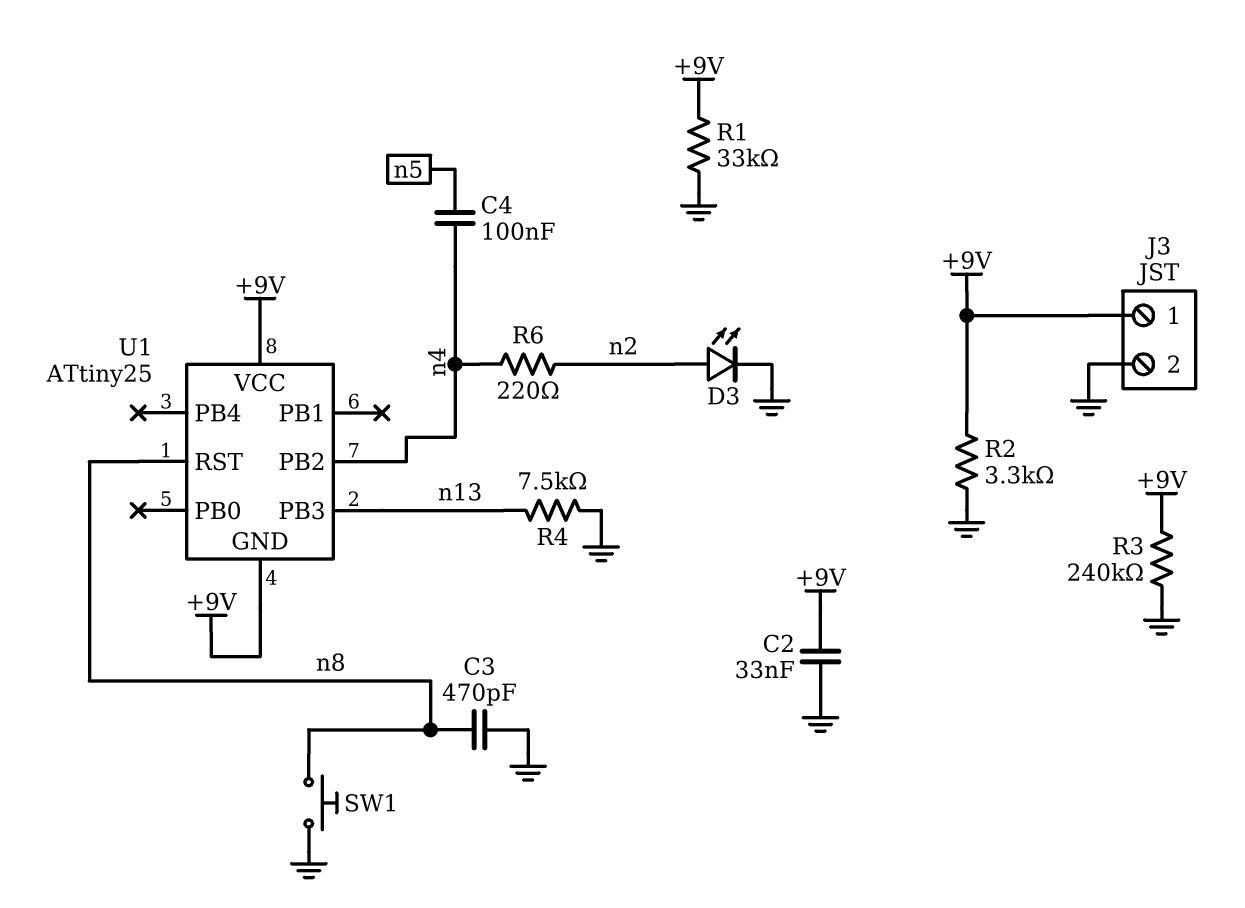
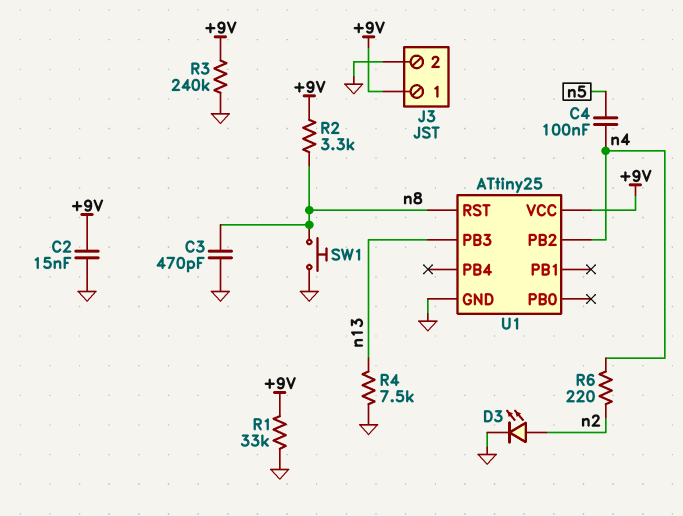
C2: 33nF (+9V, GND) -> 15nF (+9V, GND)
R2: 3.3k (+9V, GND) -> 3.3k (+9V, n8)
U1 pin GND: +9V -> GND

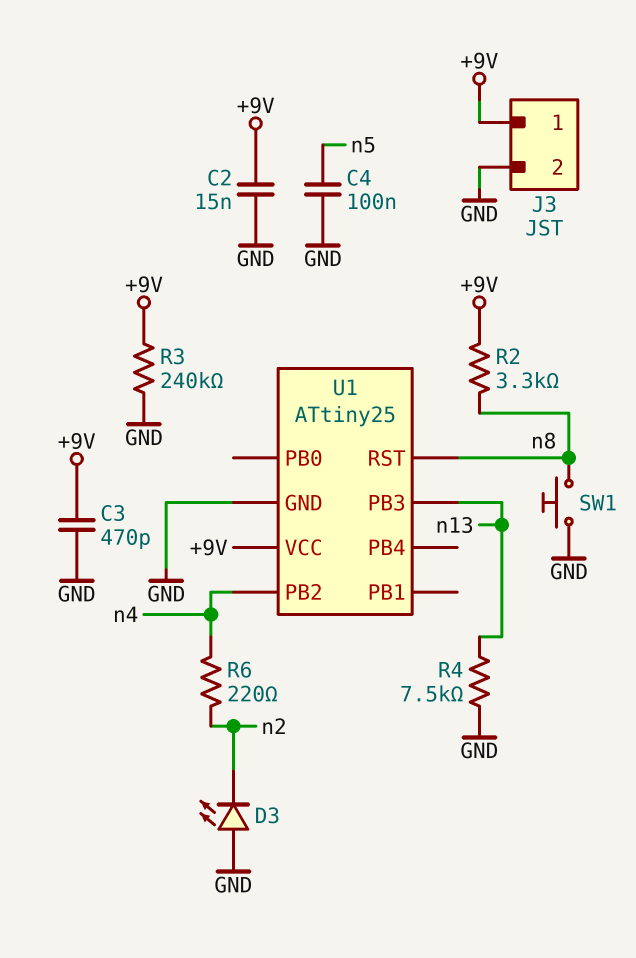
C3: 470pF (GND, n8) -> 470pF (+9V, GND)
C4: 100nF (n4, n5) -> 100nF (GND, n5)
D3: LED (A n2, K GND) -> LED (A GND, K n2)
R1: 33k (+9V, GND) -> none

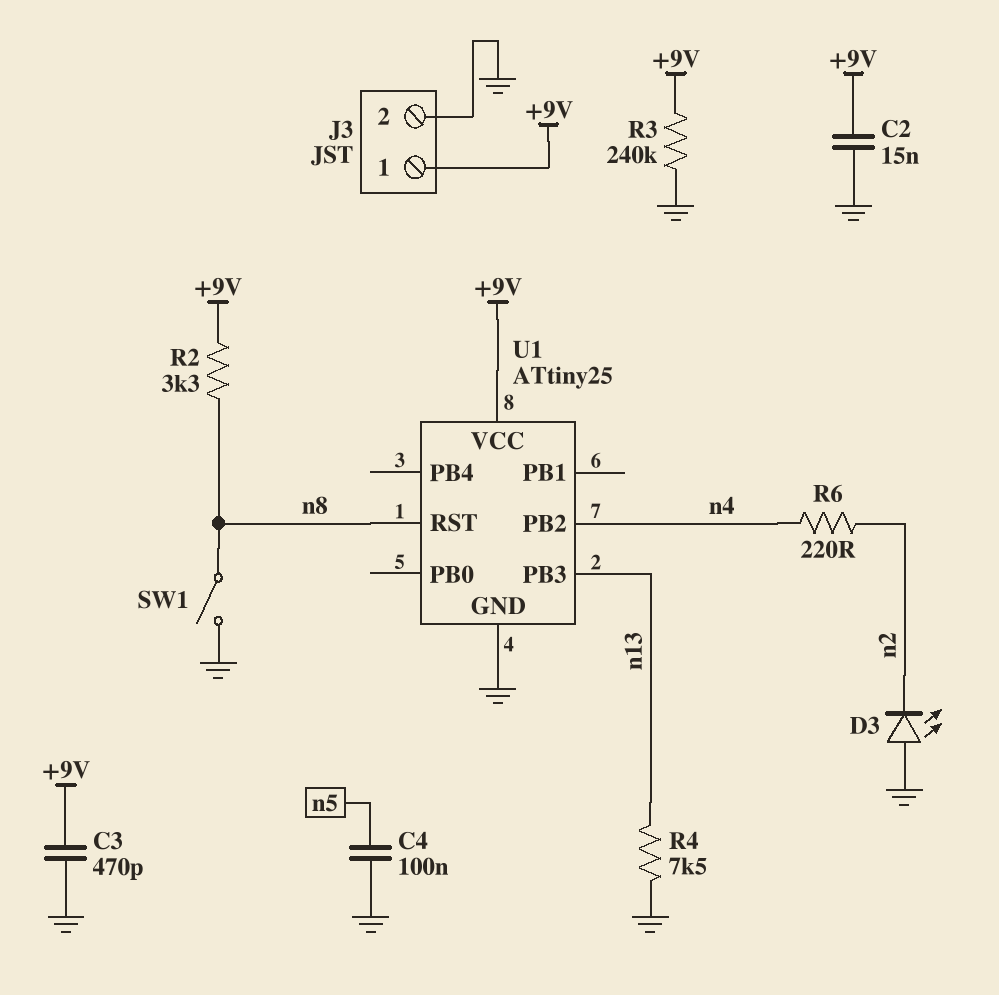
SW1: button (GND, n8) -> switch (GND, n8)

